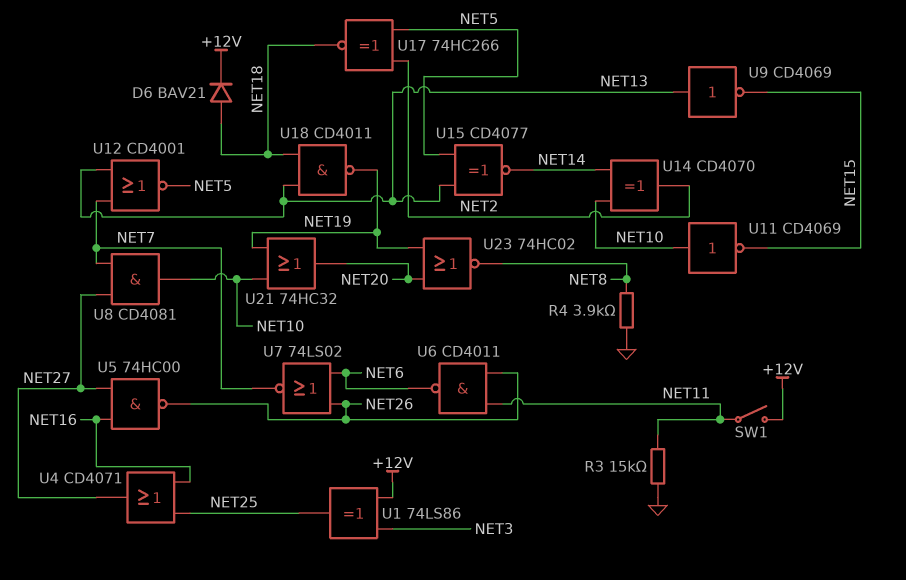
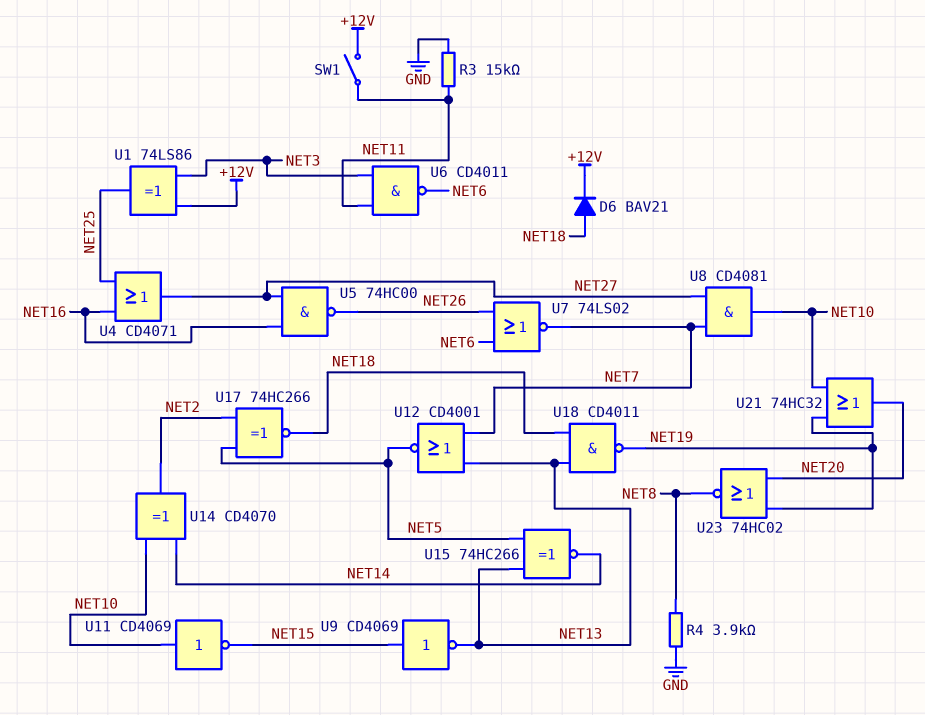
U6: NAND CD4011 (in NET11, in NET26, out NET6) -> NAND CD4011 (in NET3, in NET11, out NET6)
U9: NOT CD4069 (in NET13, out NET15) -> NOT CD4069 (in NET15, out NET13)
U15: XNOR CD4077 (in NET5, in NET13, out NET14) -> XNOR 74HC266 (in NET5, in NET13, out NET14)

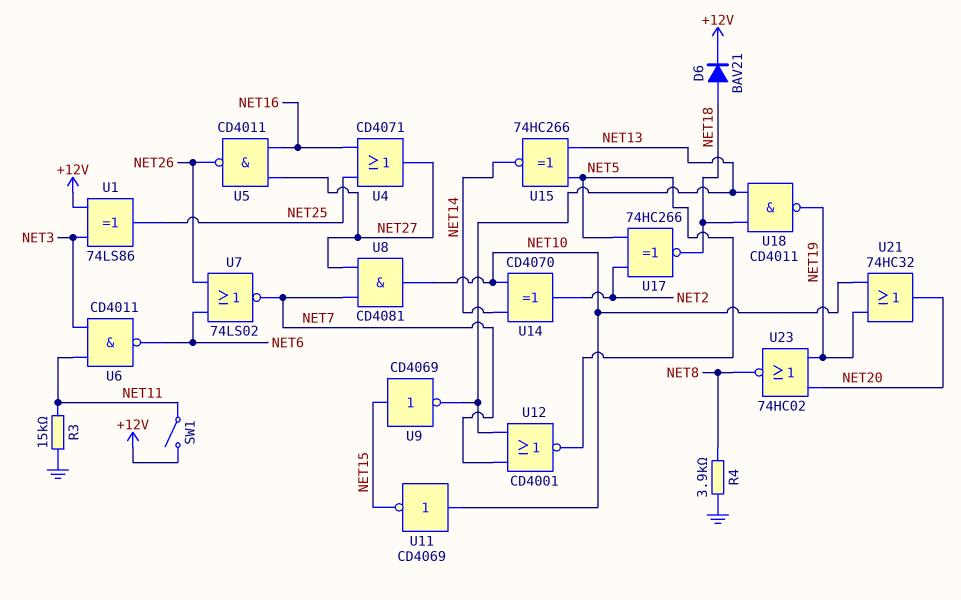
U5: NAND 74HC00 (in NET16, in NET27, out NET26) -> NAND CD4011 (in NET16, in NET27, out NET26)

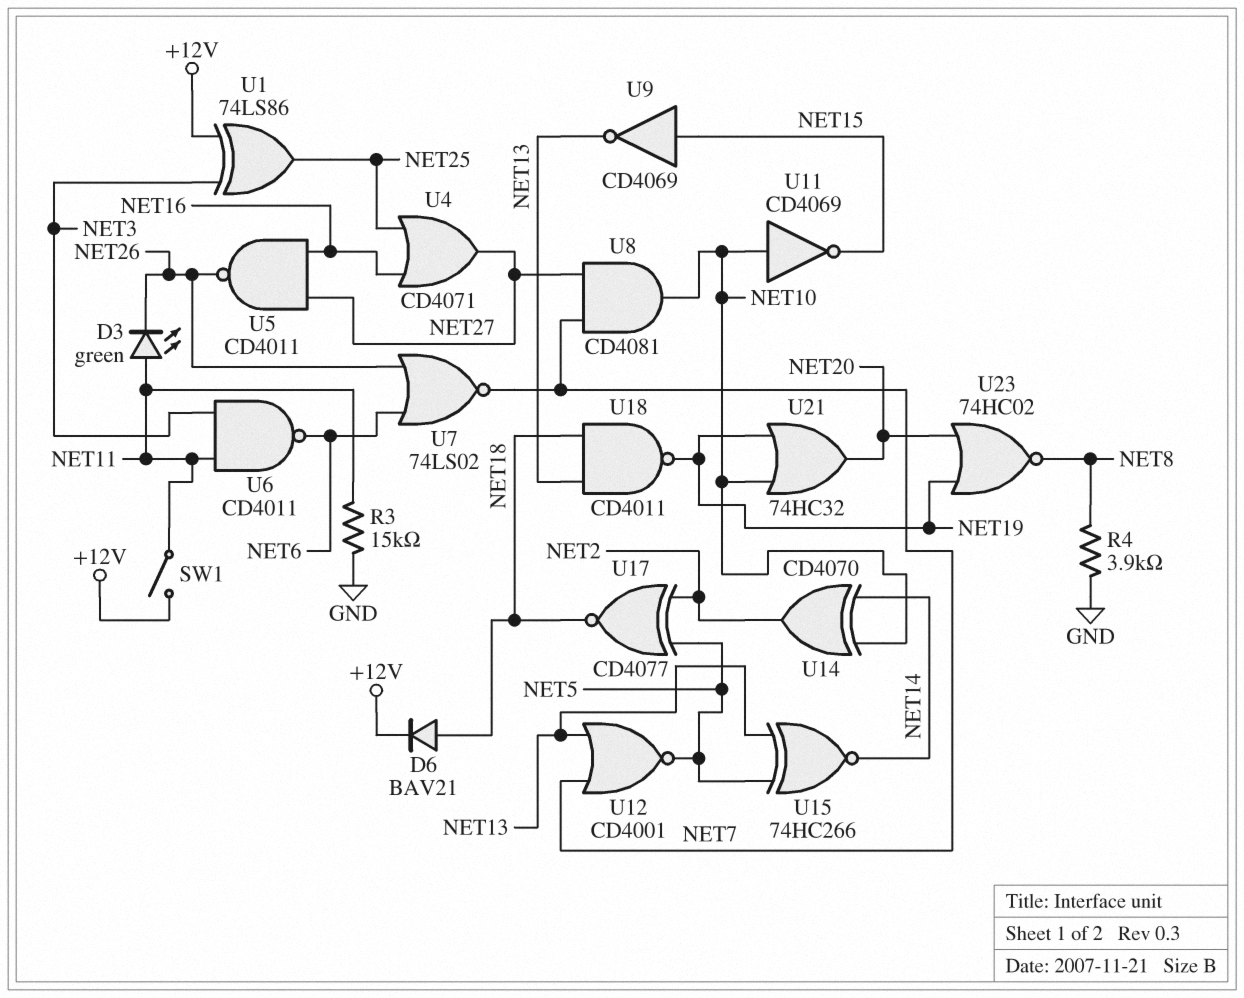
D3: none -> LED green (A NET11, K NET26)
U17: XNOR 74HC266 (in NET2, in NET5, out NET18) -> XNOR CD4077 (in NET2, in NET5, out NET18)

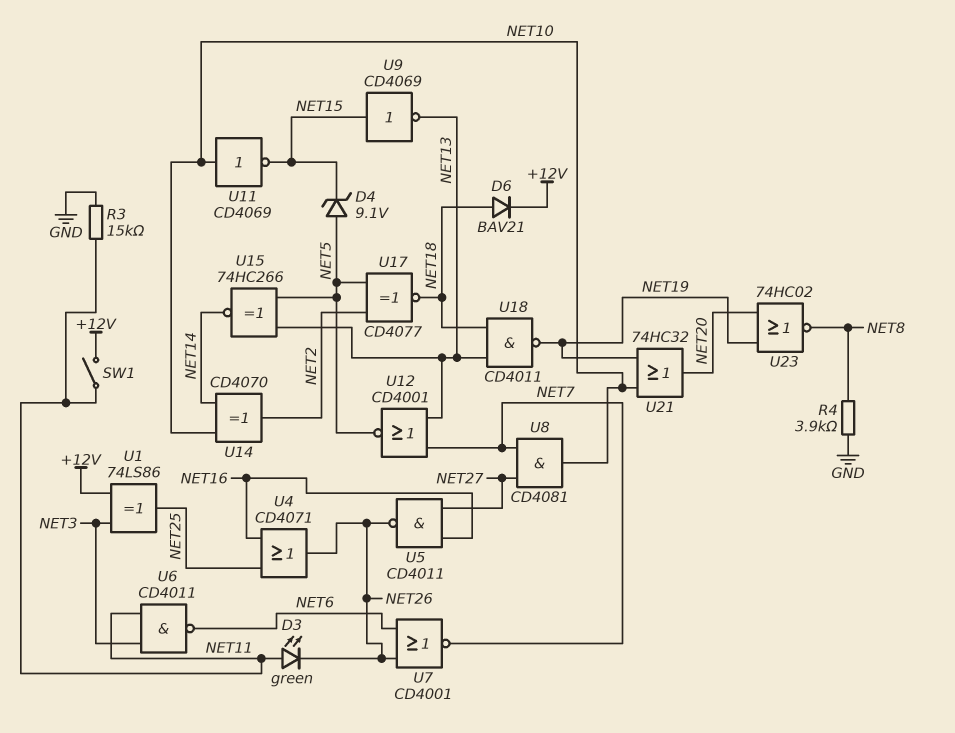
D4: none -> zener 9.1V (A NET5, K NET15)
U4: OR CD4071 (in NET16, in NET25, out NET27) -> OR CD4071 (in NET16, in NET25, out NET26)
U7: NOR 74LS02 (in NET6, in NET26, out NET7) -> NOR CD4001 (in NET6, in NET26, out NET7)

